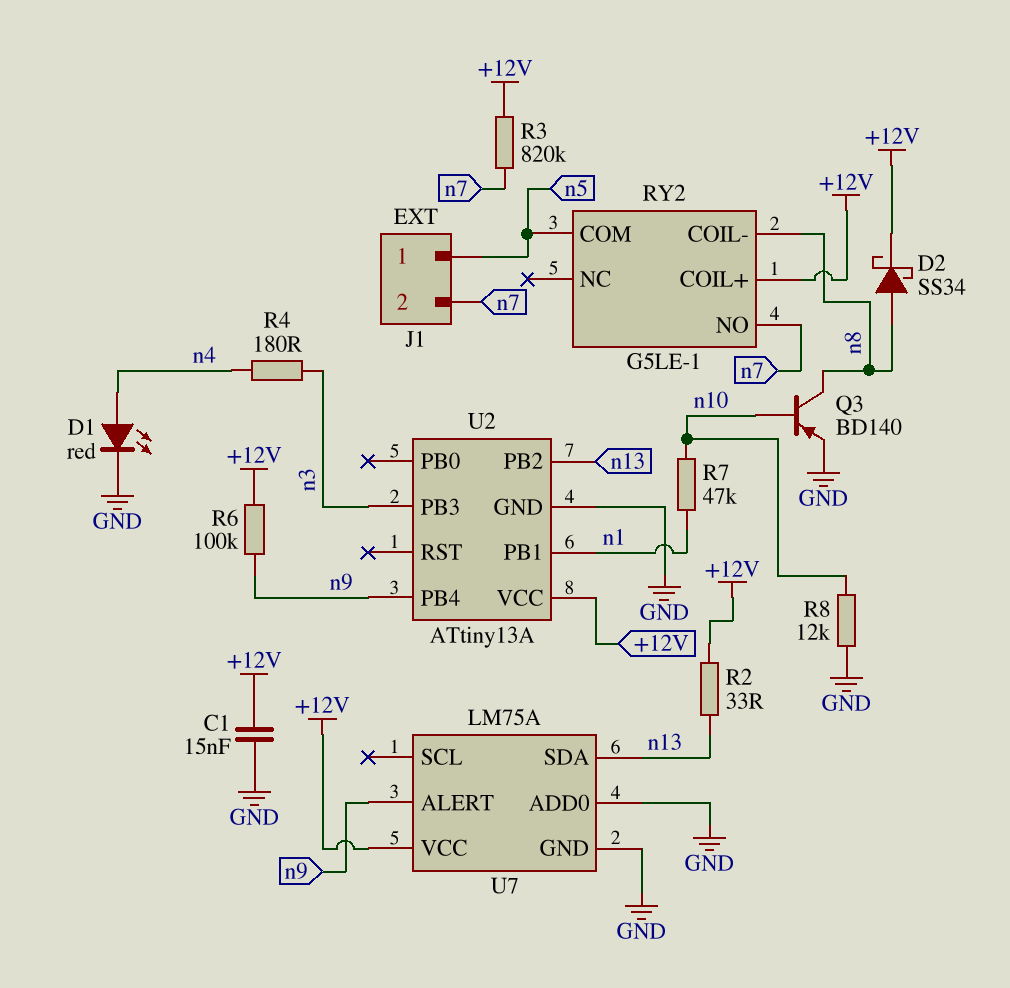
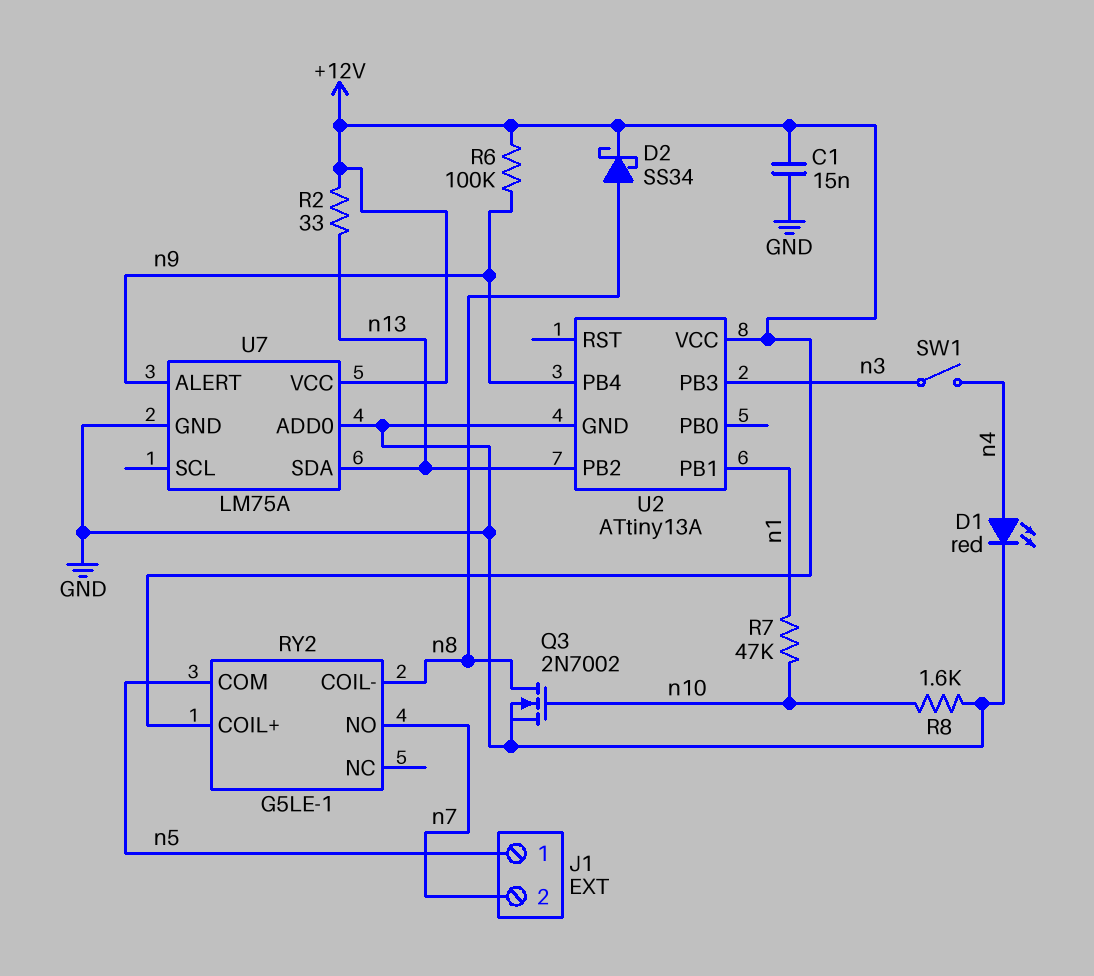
Q3: PNP BD140 (B n10, C n8, E GND) -> NMOS 2N7002 (G n10, D n8, S GND)
R3: 820k (+12V, n7) -> none
R4: 180 (n3, n4) -> none
R8: 12k (GND, n10) -> 1.6k (GND, n10)
SW1: none -> switch (n3, n4)

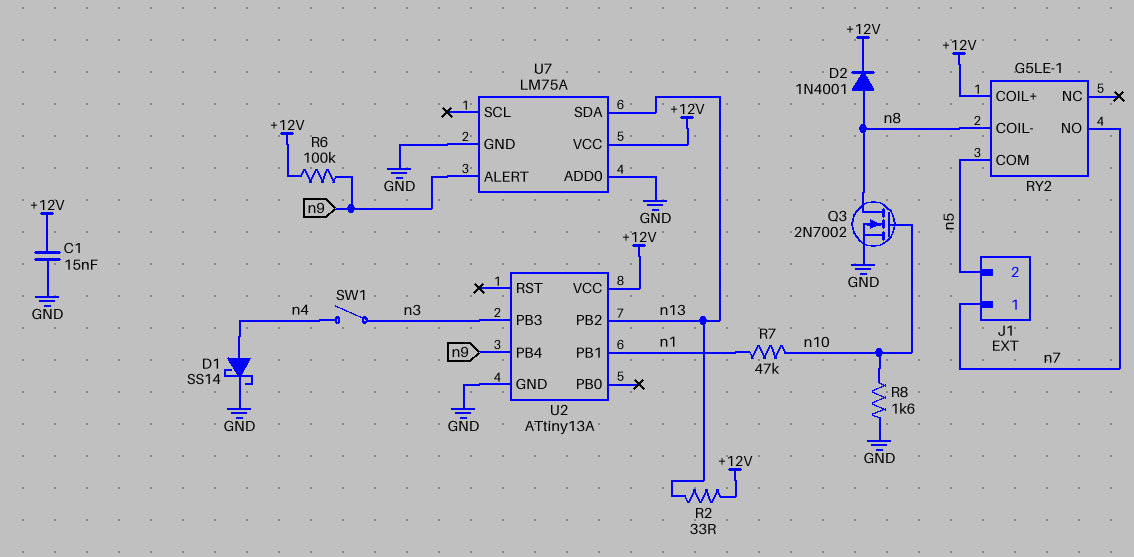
D1: LED red (A n4, K GND) -> schottky SS14 (A n4, K GND)
D2: schottky SS34 (A n8, K +12V) -> diode 1N4001 (A n8, K +12V)
J1 pin 1: n5 -> n7
J1 pin 2: n7 -> n5

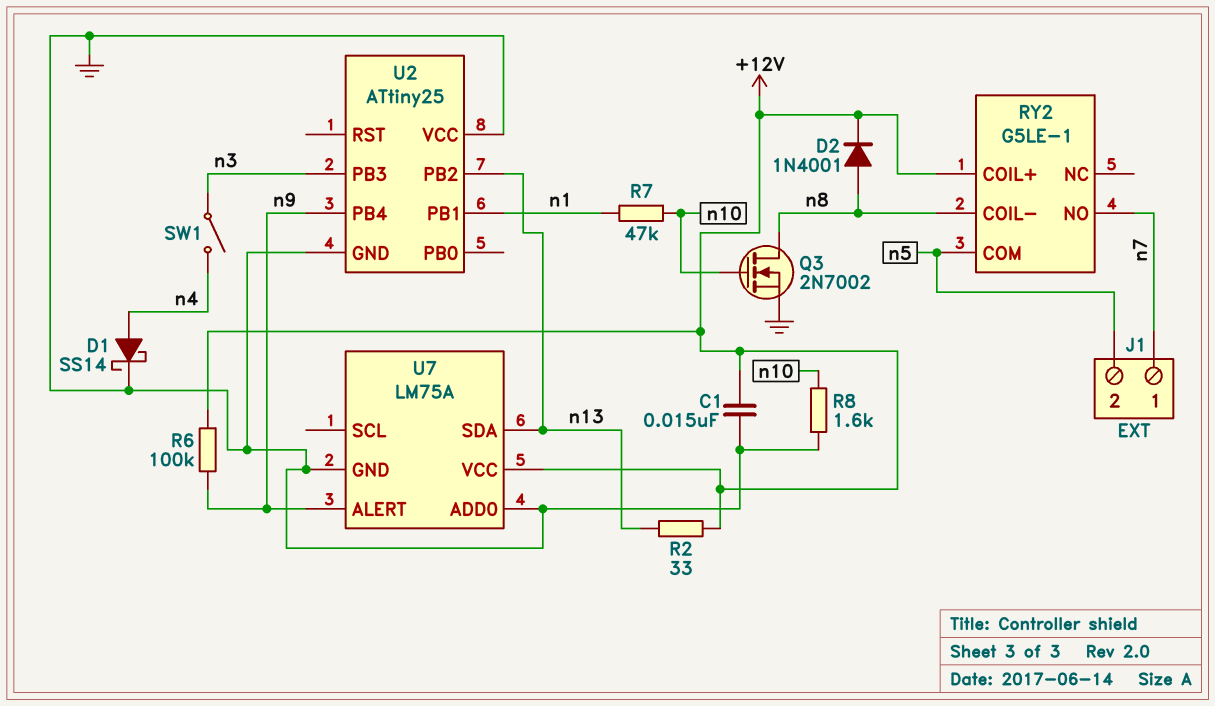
U2: ATtiny13A -> ATtiny25
U2 pin VCC: +12V -> GND

